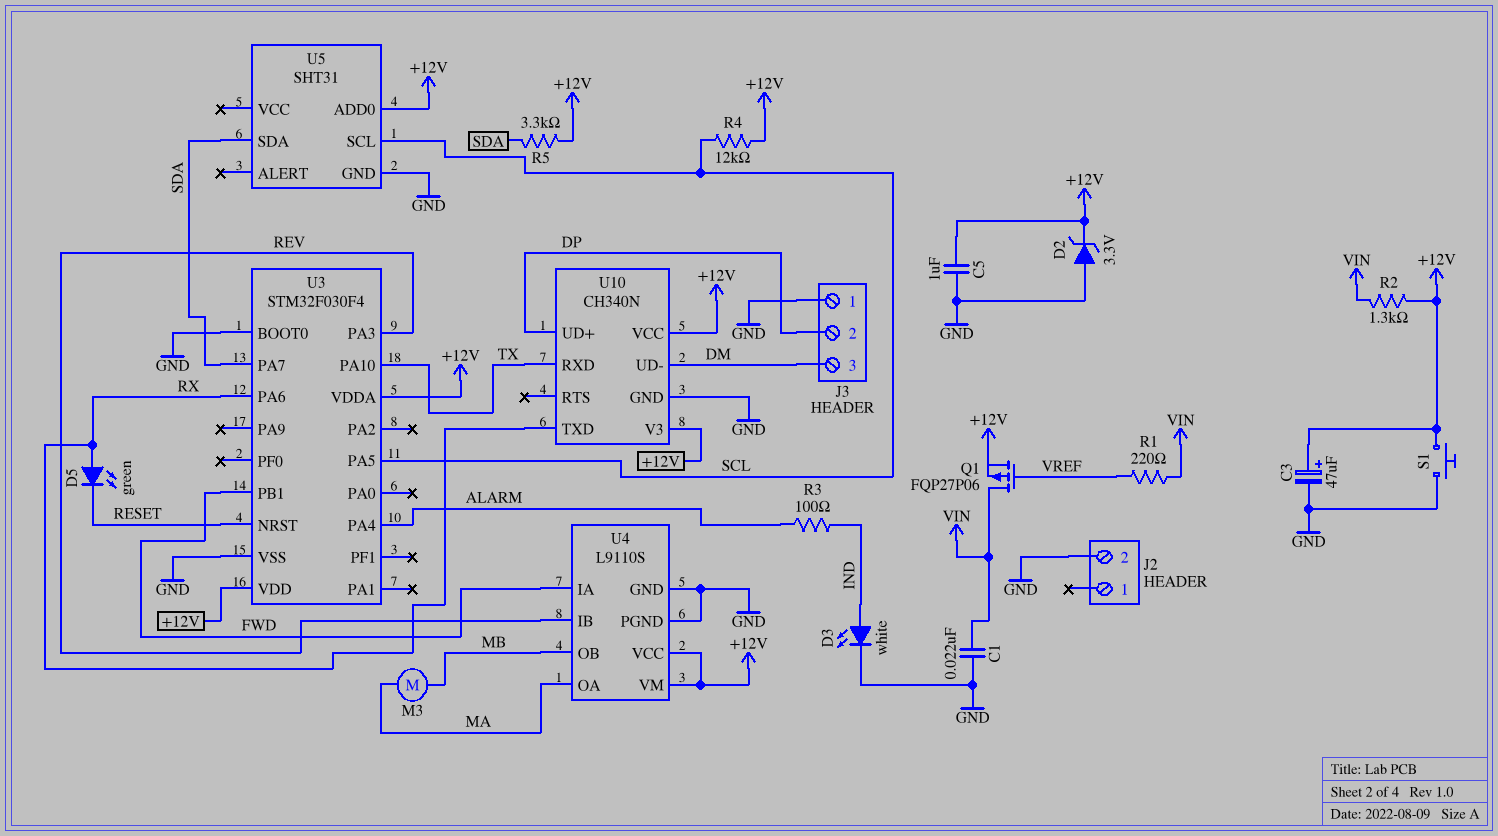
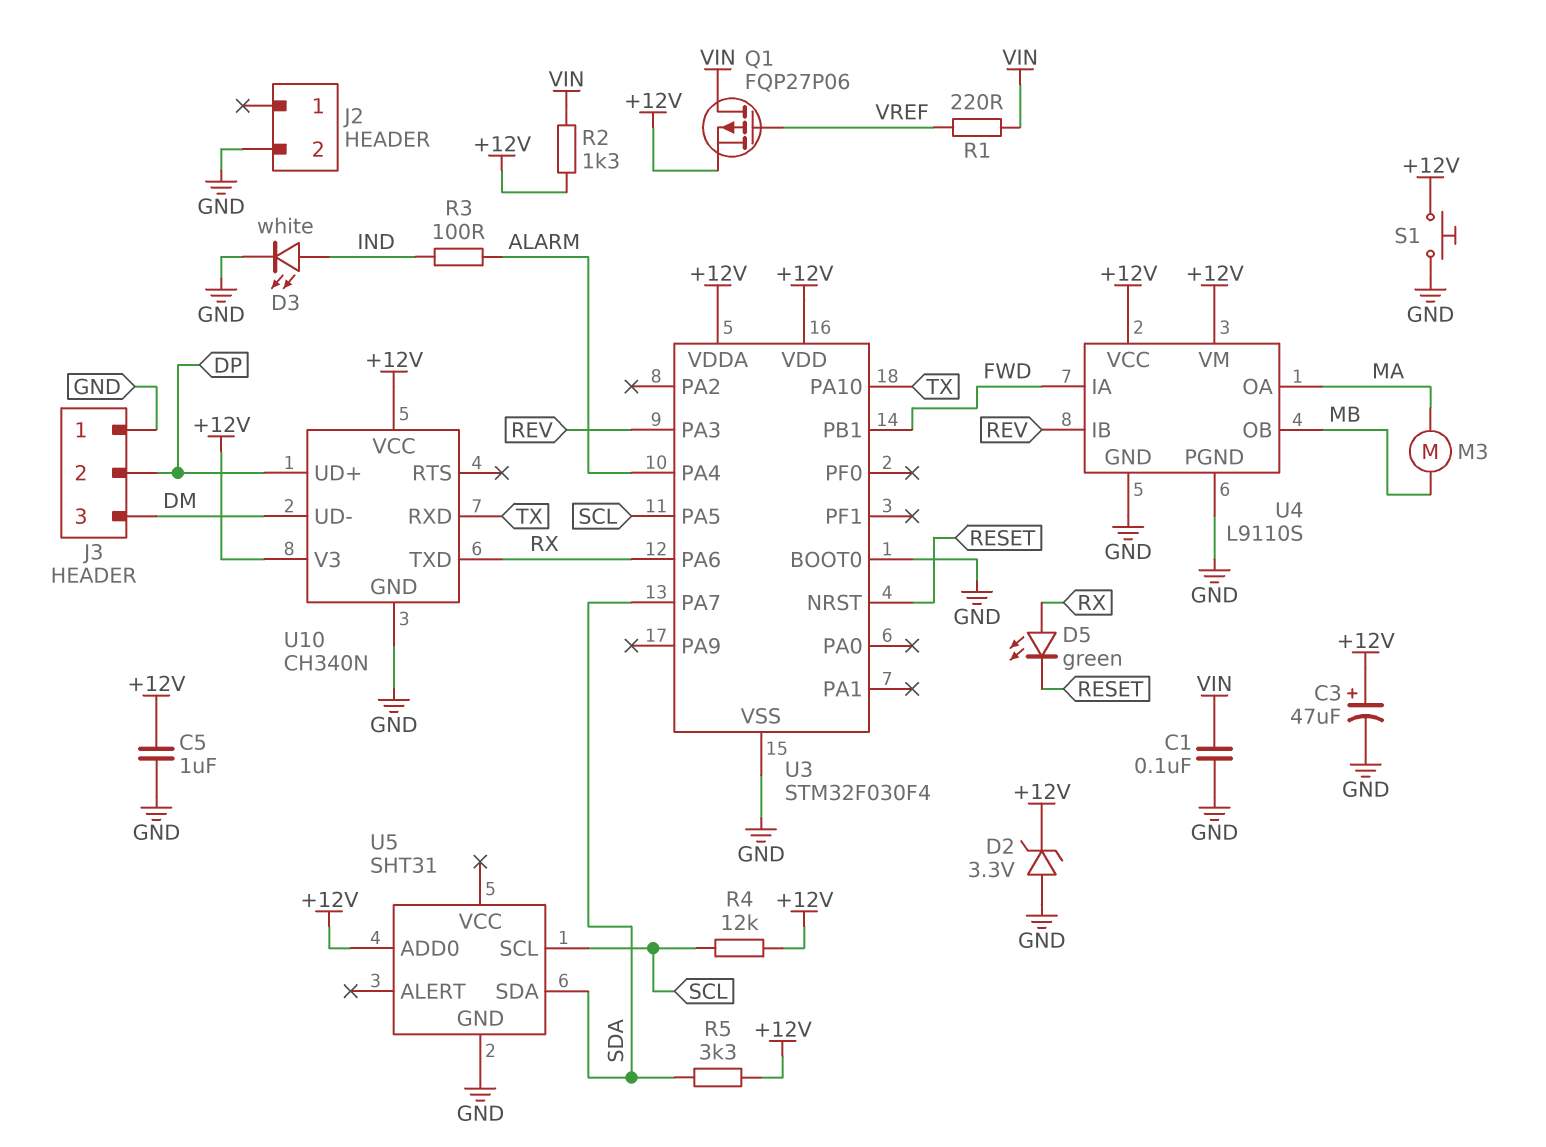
C1: 22nF (GND, VIN) -> 100nF (GND, VIN)

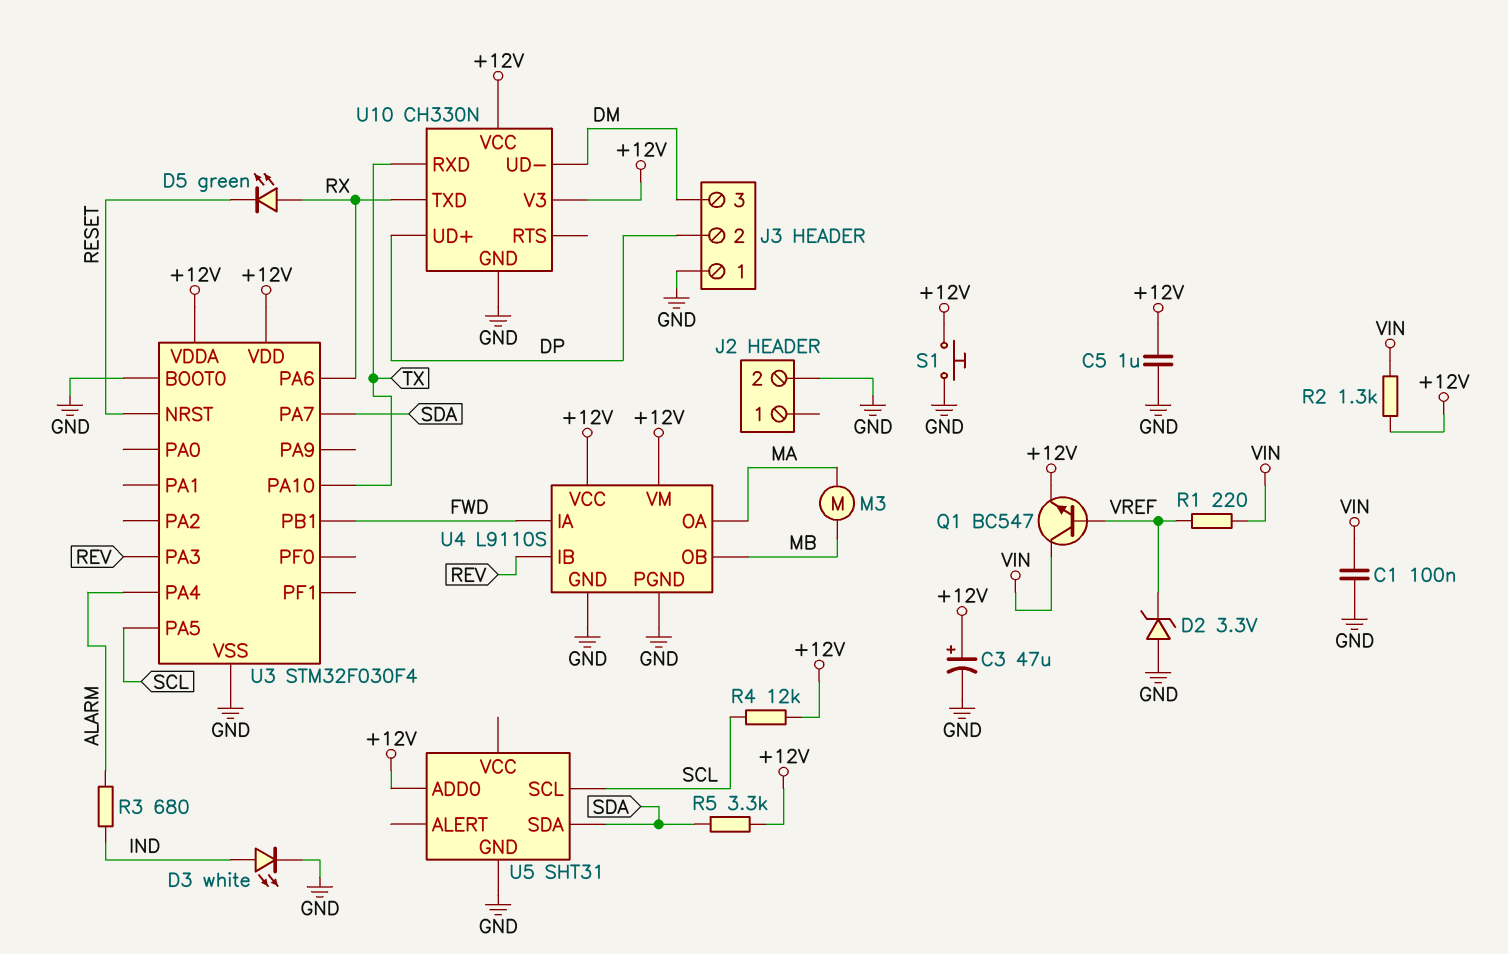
D2: zener 3.3V (A GND, K +12V) -> zener 3.3V (A GND, K VREF)
Q1: PMOS FQP27P06 (G VREF, D VIN, S +12V) -> NPN BC547 (B VREF, C VIN, E +12V)
R3: 100 (ALARM, IND) -> 680 (ALARM, IND)
U10: CH340N -> CH330N

